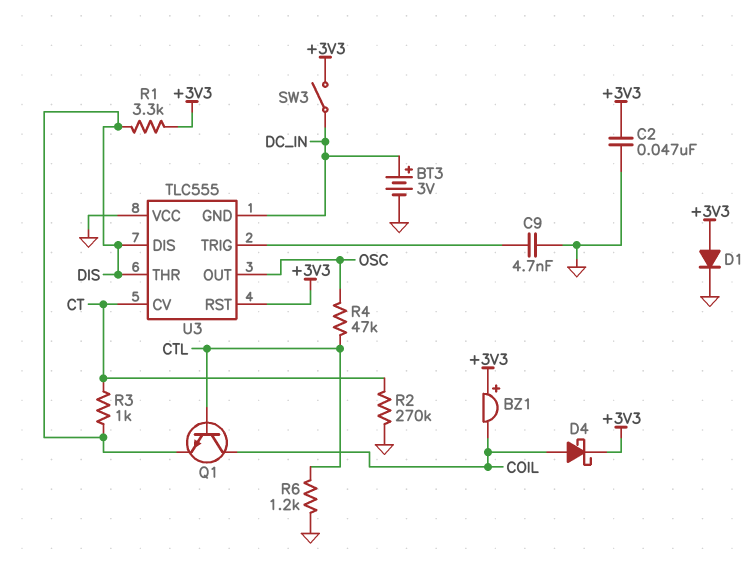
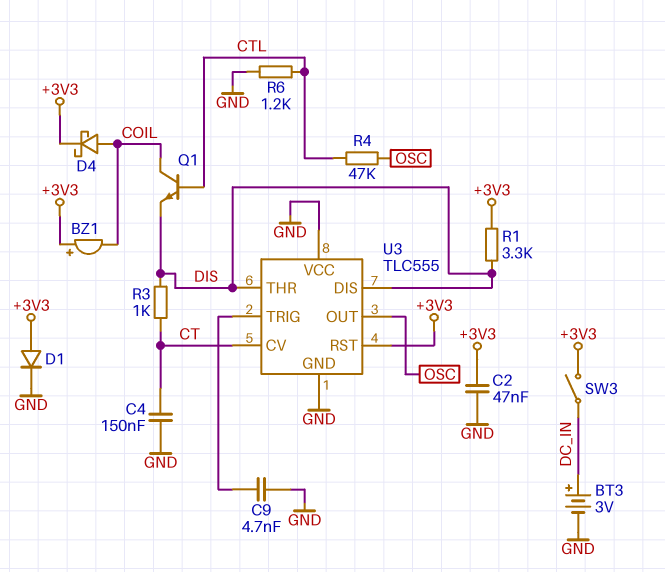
C4: none -> 150nF (CT, GND)
R2: 270k (CT, GND) -> none
U3 pin GND: DC_IN -> GND

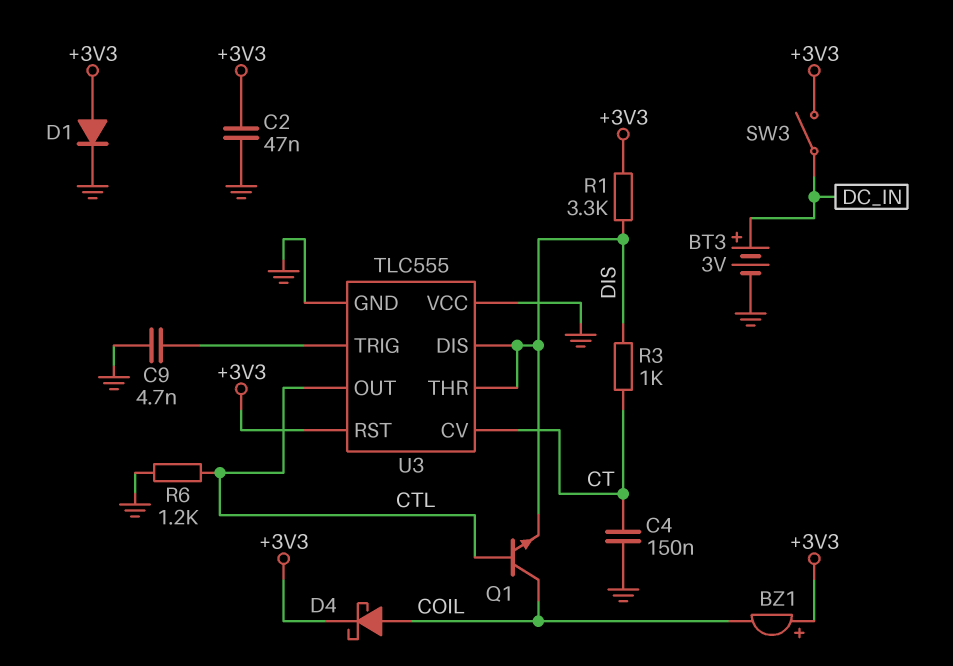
R4: 47k (CTL, OSC) -> none
U3 pin OUT: OSC -> CTL

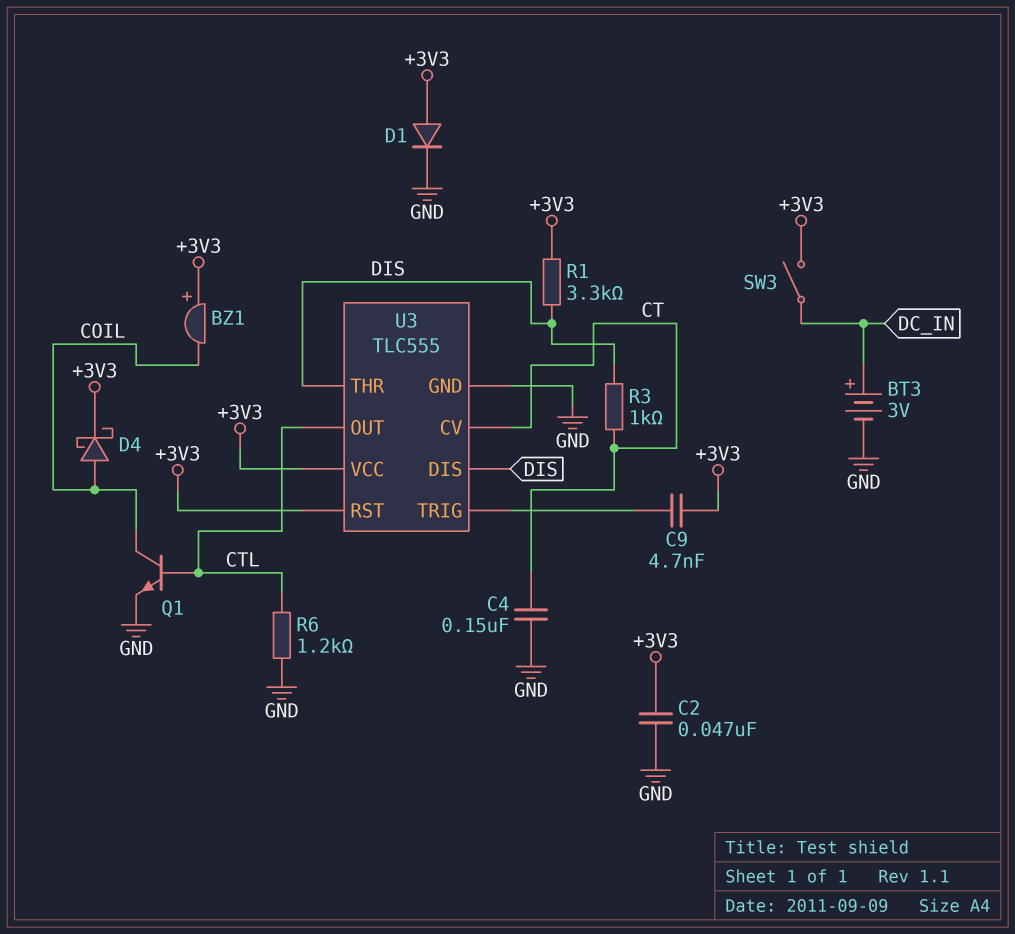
C9: 4.7nF (GND, U3/TRIG) -> 4.7nF (+3V3, U3/TRIG)
Q1: NPN (B CTL, C COIL, E DIS) -> NPN (B CTL, C COIL, E GND)
U3 pin VCC: GND -> +3V3

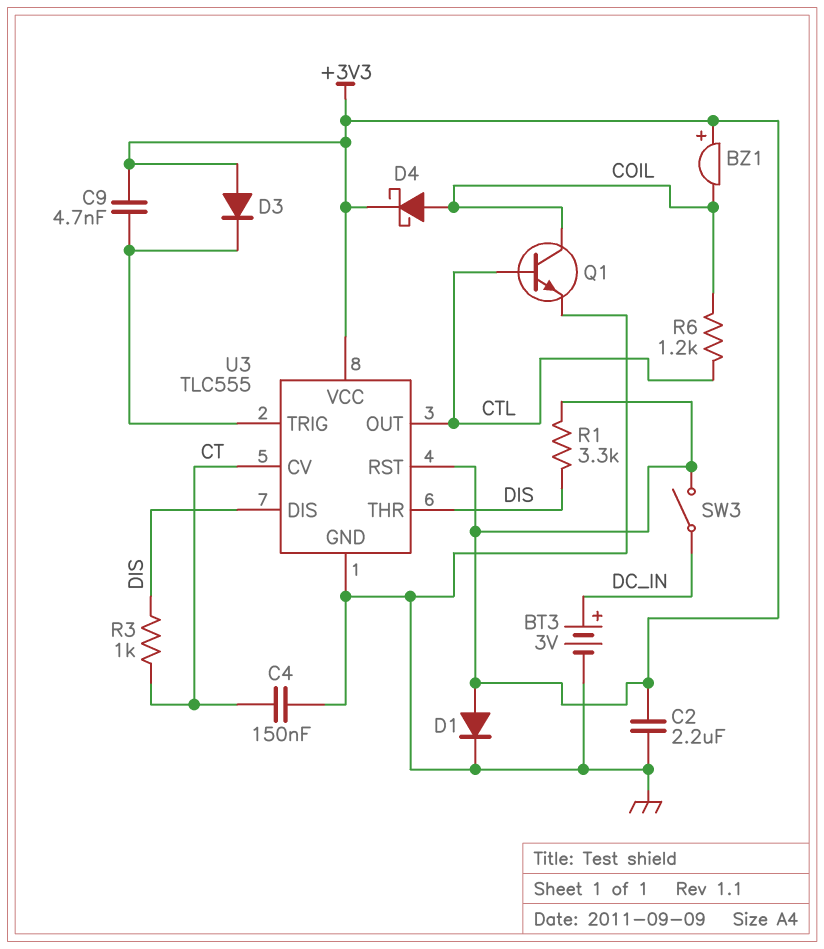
C2: 47nF (+3V3, GND) -> 2.2uF (+3V3, GND)
D3: none -> diode (A +3V3, K U3/TRIG)
R6: 1.2k (CTL, GND) -> 1.2k (COIL, CTL)

